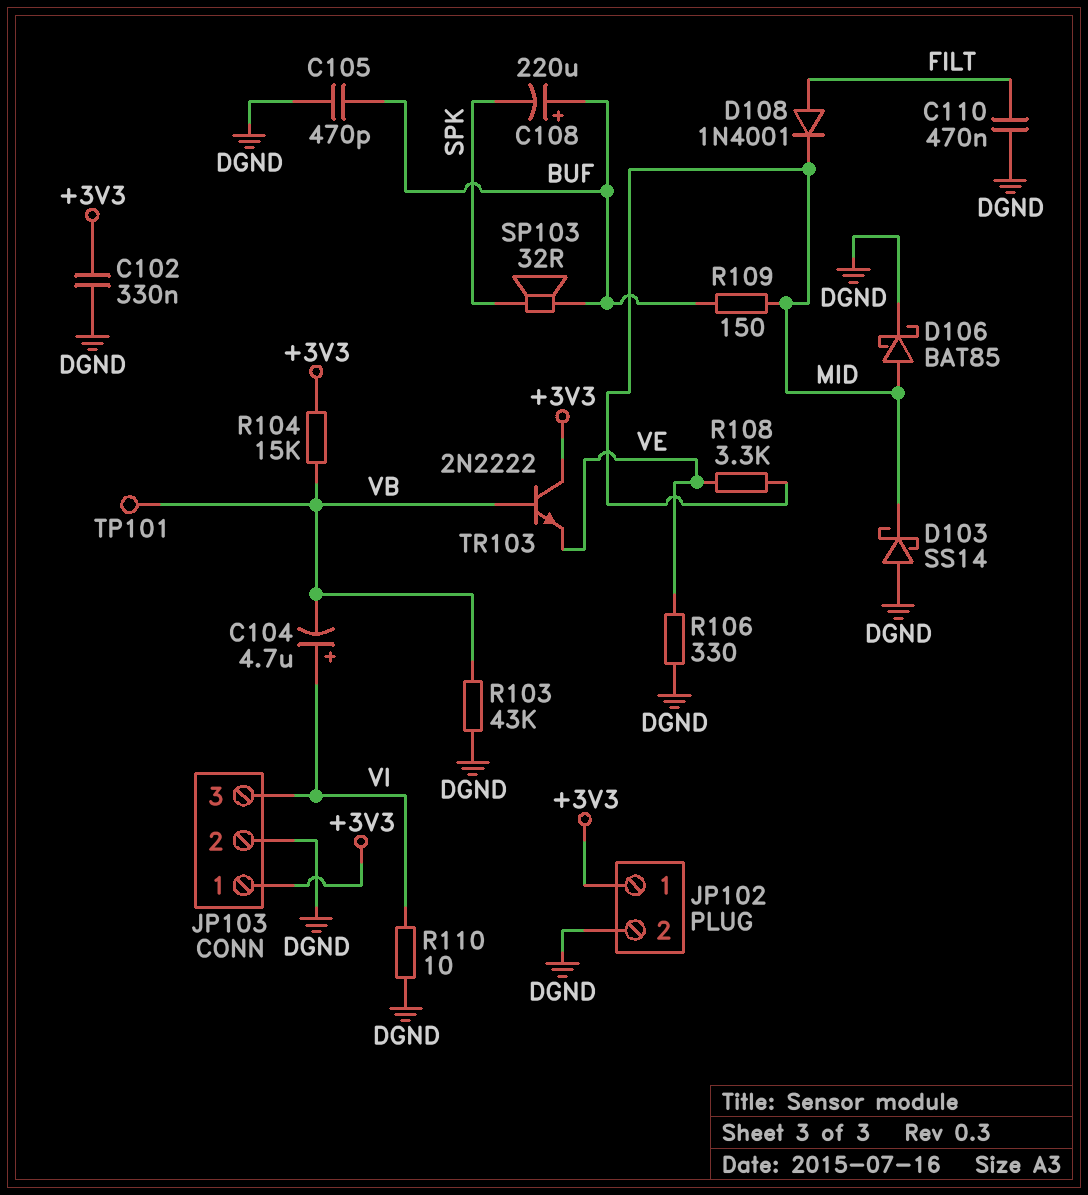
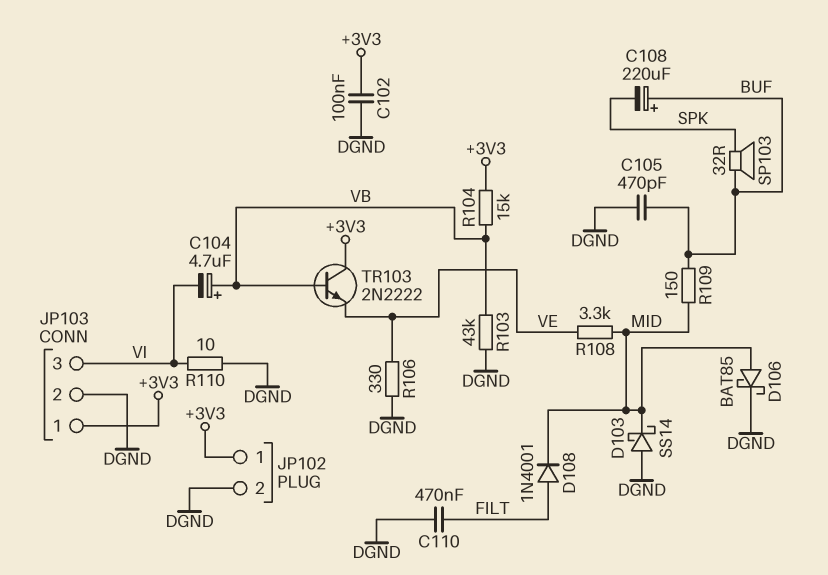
C102: 330nF (+3V3, DGND) -> 100nF (+3V3, DGND)
C104: 4.7uF (plus VI, minus VB) -> 4.7uF (plus VB, minus VI)
TP101: test point (VB) -> none

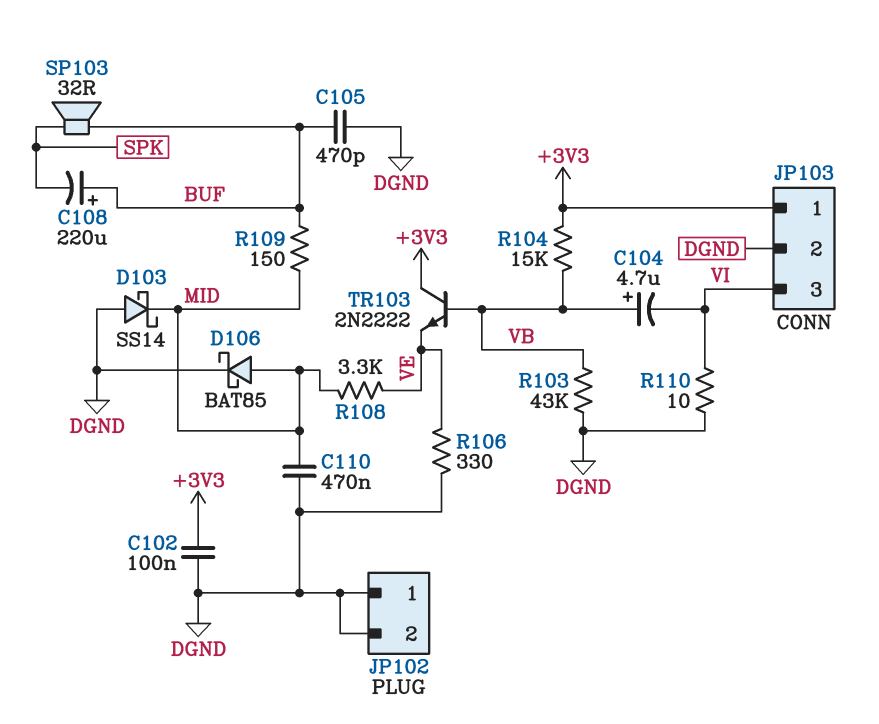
C110: 470nF (DGND, FILT) -> 470nF (DGND, MID)
D108: diode 1N4001 (A FILT, K MID) -> none
JP102 pin 1: +3V3 -> DGND

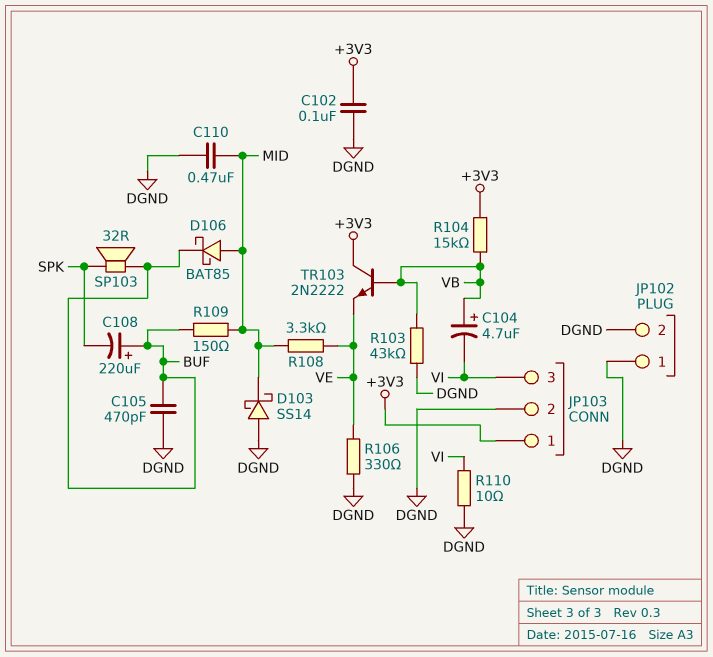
D106: schottky BAT85 (A MID, K DGND) -> schottky BAT85 (A MID, K BUF)

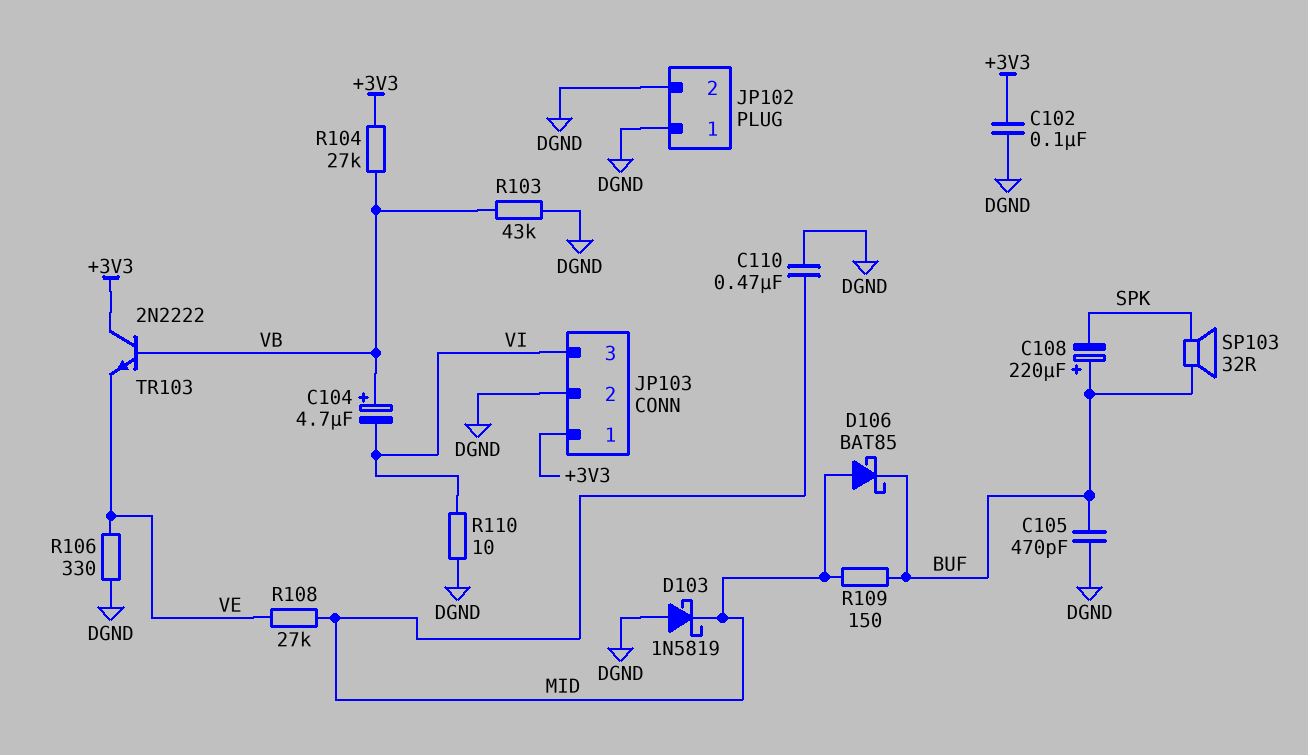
D103: schottky SS14 (A DGND, K MID) -> schottky 1N5819 (A DGND, K MID)
R104: 15k (+3V3, VB) -> 27k (+3V3, VB)
R108: 3.3k (MID, VE) -> 27k (MID, VE)

